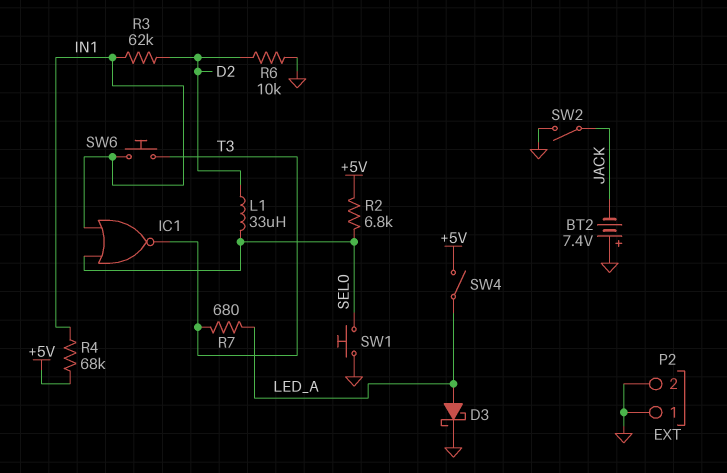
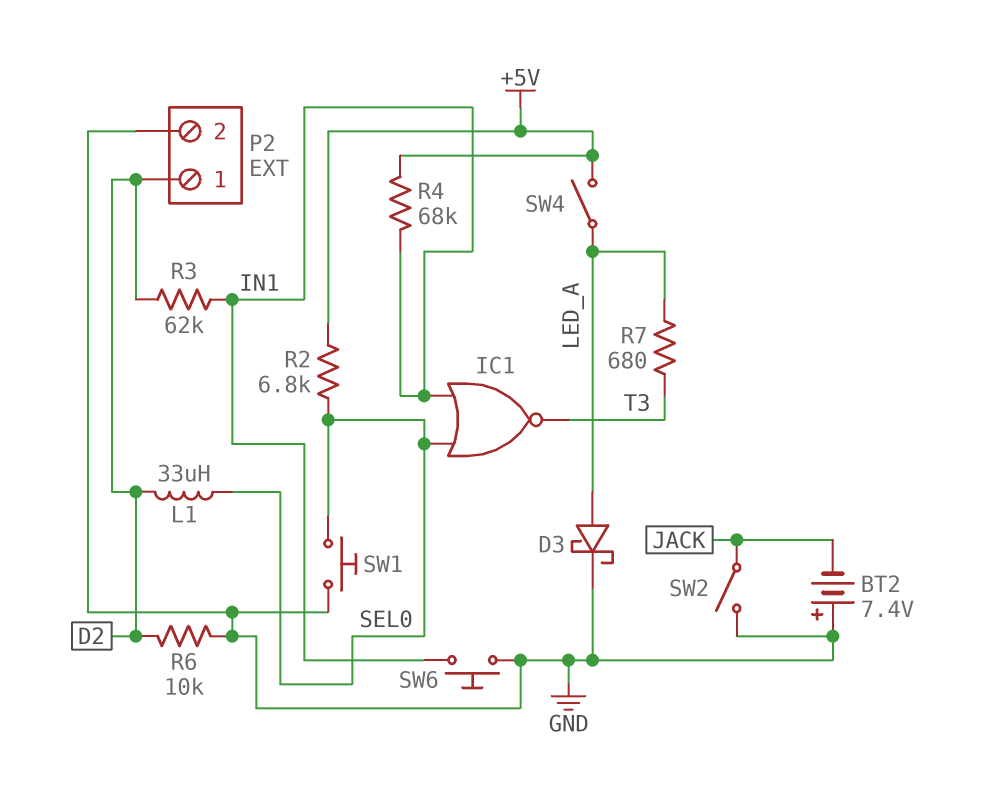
P2 pin 1: GND -> D2
SW6: button (IN1, T3) -> button (GND, IN1)

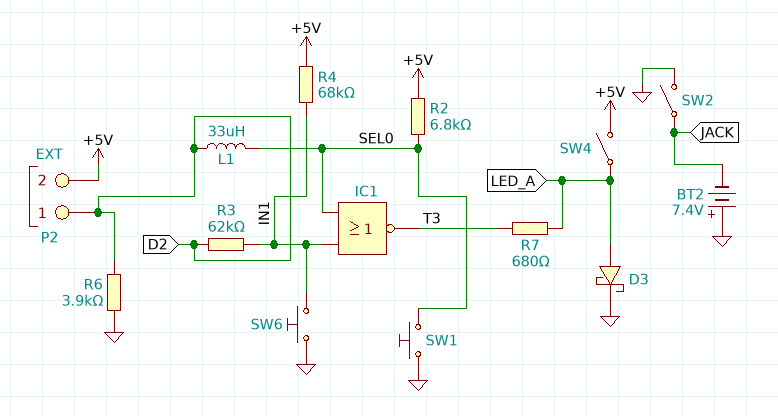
P2 pin 2: GND -> +5V
R6: 10k (D2, GND) -> 3.9k (D2, GND)

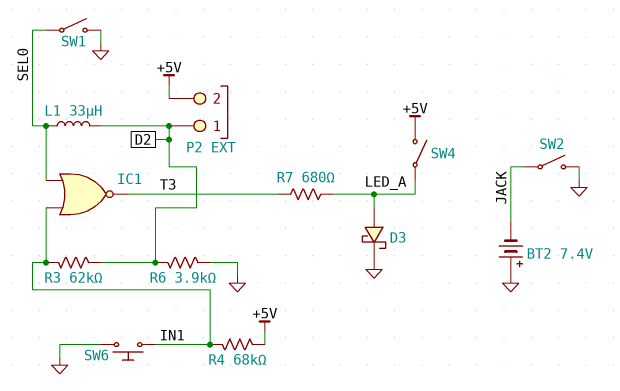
R2: 6.8k (+5V, SEL0) -> none
SW1: button (GND, SEL0) -> switch (GND, SEL0)

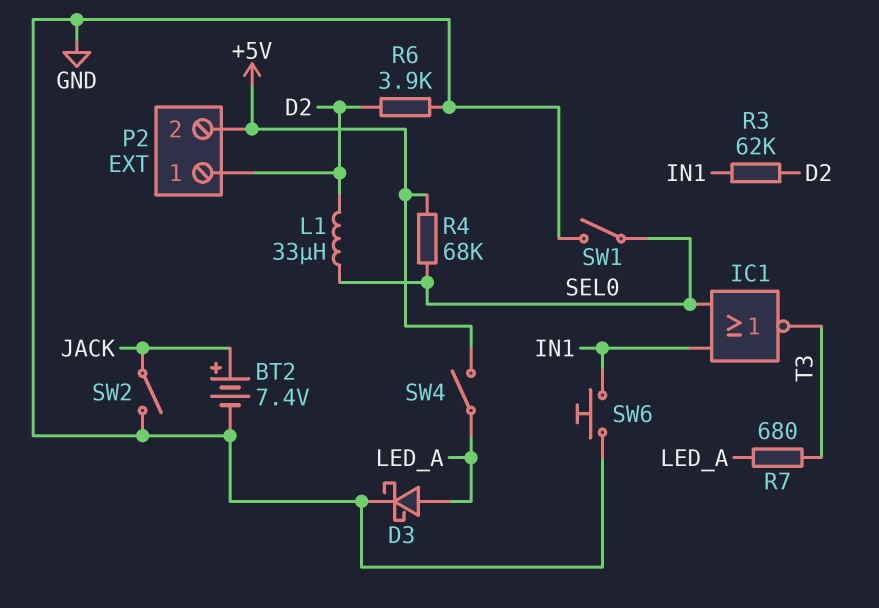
BT2: 7.4V (plus GND, minus JACK) -> 7.4V (plus JACK, minus GND)
R4: 68k (+5V, IN1) -> 68k (+5V, SEL0)

